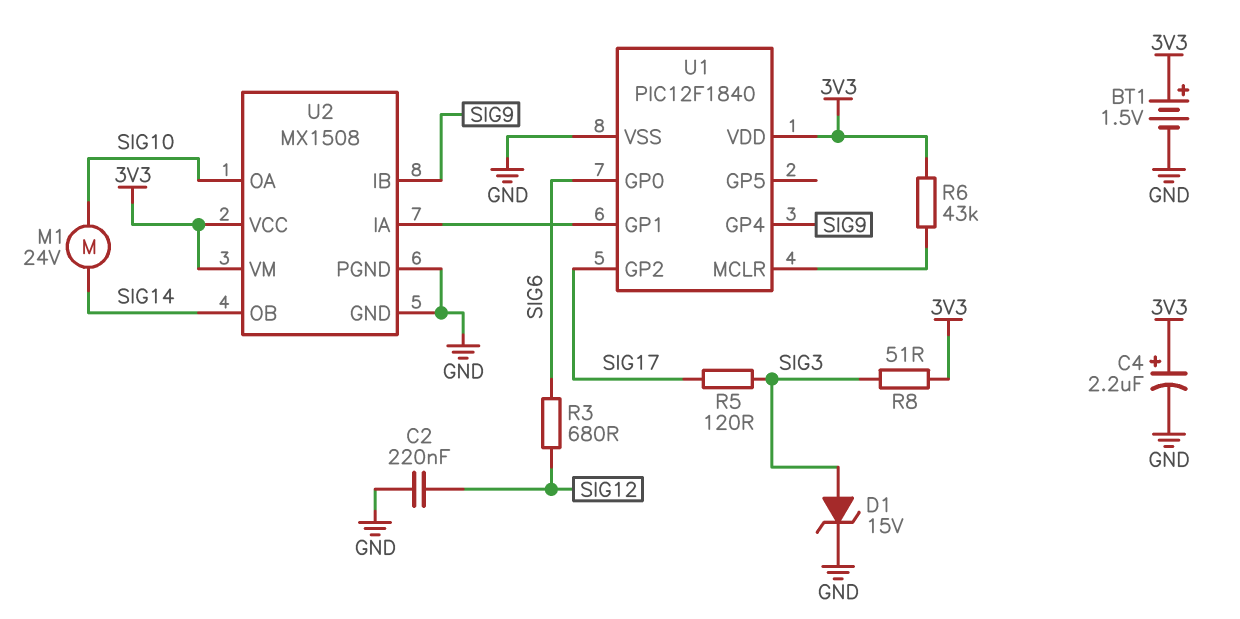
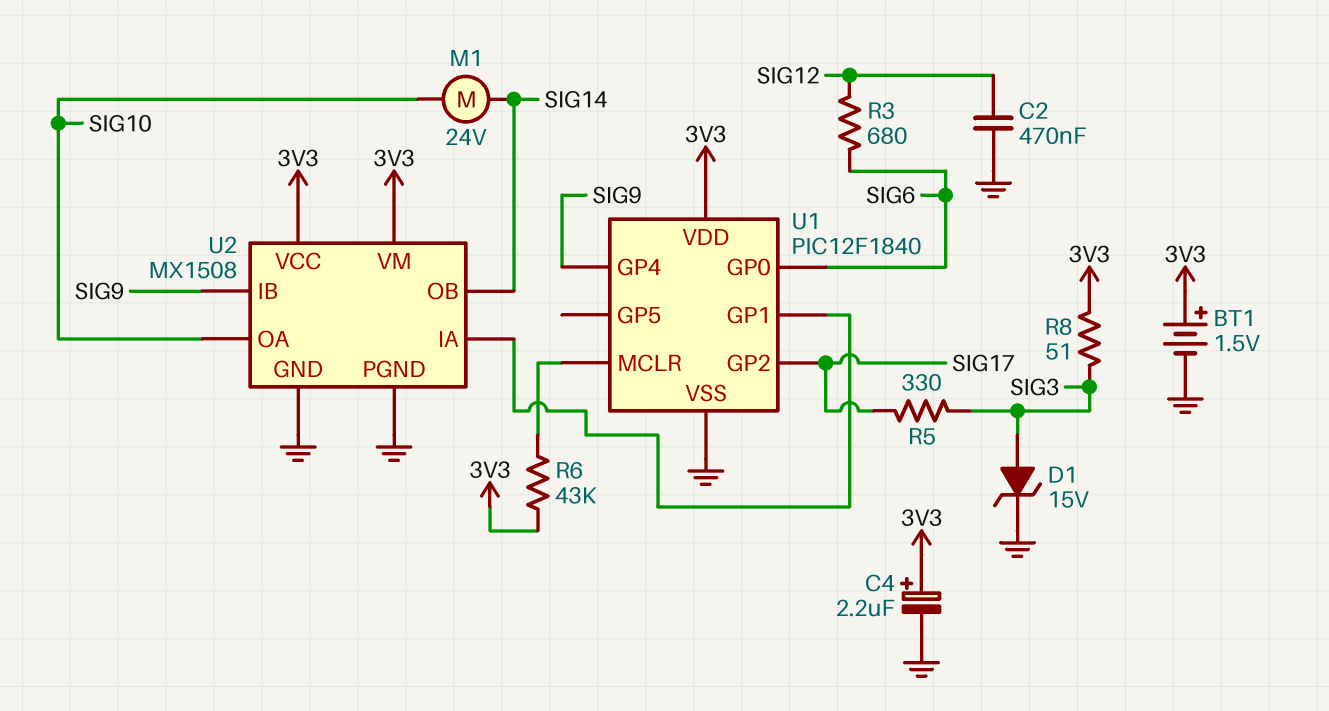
C2: 220nF (GND, SIG12) -> 470nF (GND, SIG12)
R5: 120 (SIG3, SIG17) -> 330 (SIG3, SIG17)

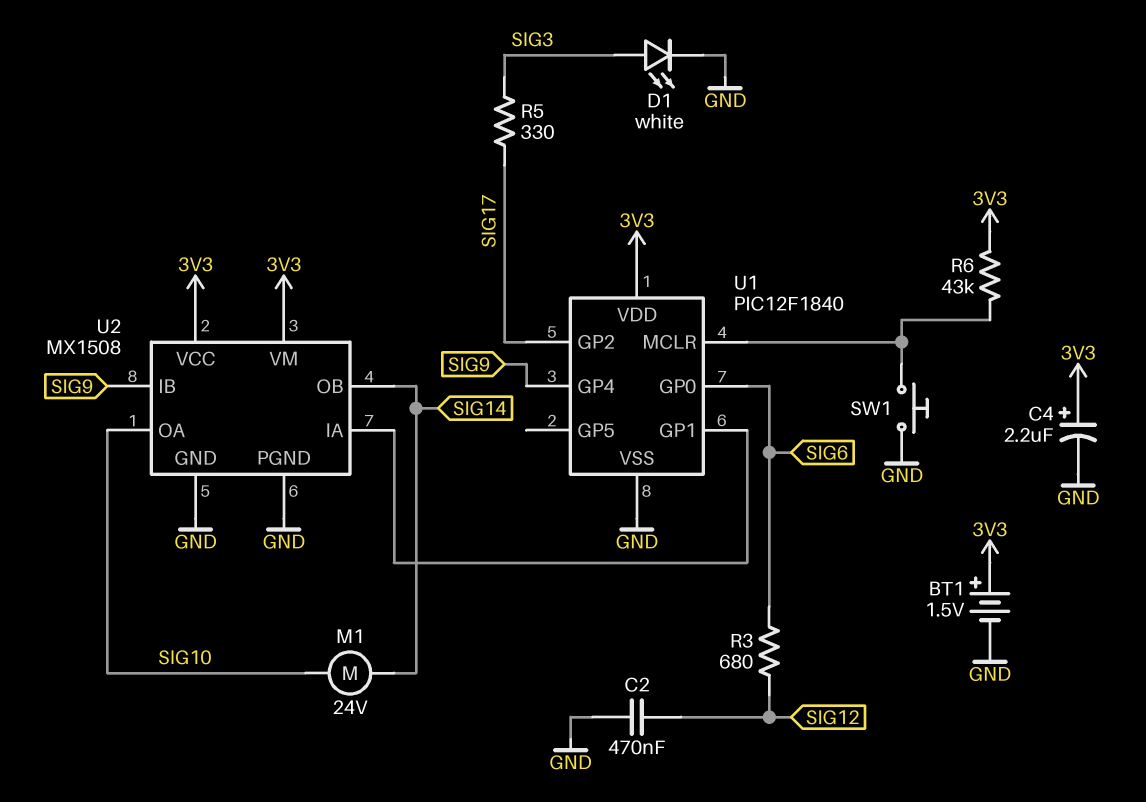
D1: zener 15V (A SIG3, K GND) -> LED white (A SIG3, K GND)
R8: 51 (3V3, SIG3) -> none
SW1: none -> button (GND, U1/MCLR)

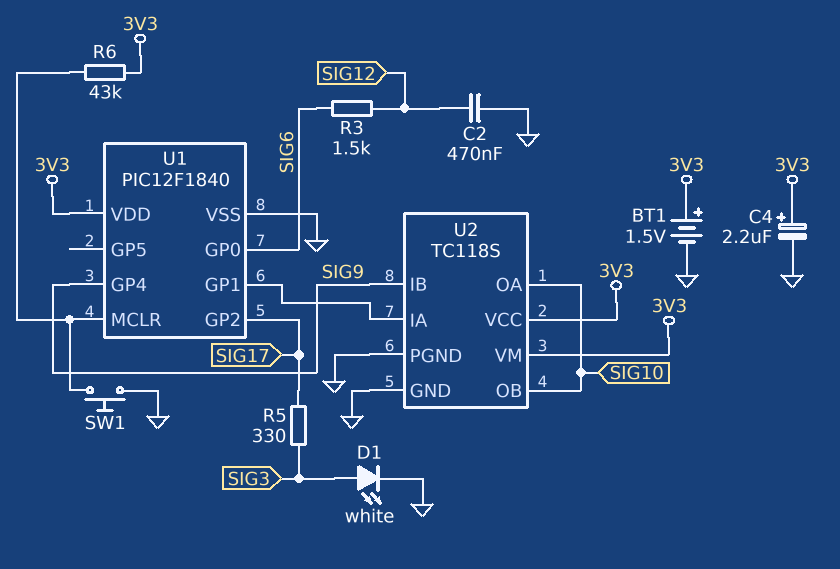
M1: motor 24V (SIG10, SIG14) -> none
R3: 680 (SIG6, SIG12) -> 1.5k (SIG6, SIG12)
U2: MX1508 -> TC118S
U2 pin OB: SIG14 -> SIG10

